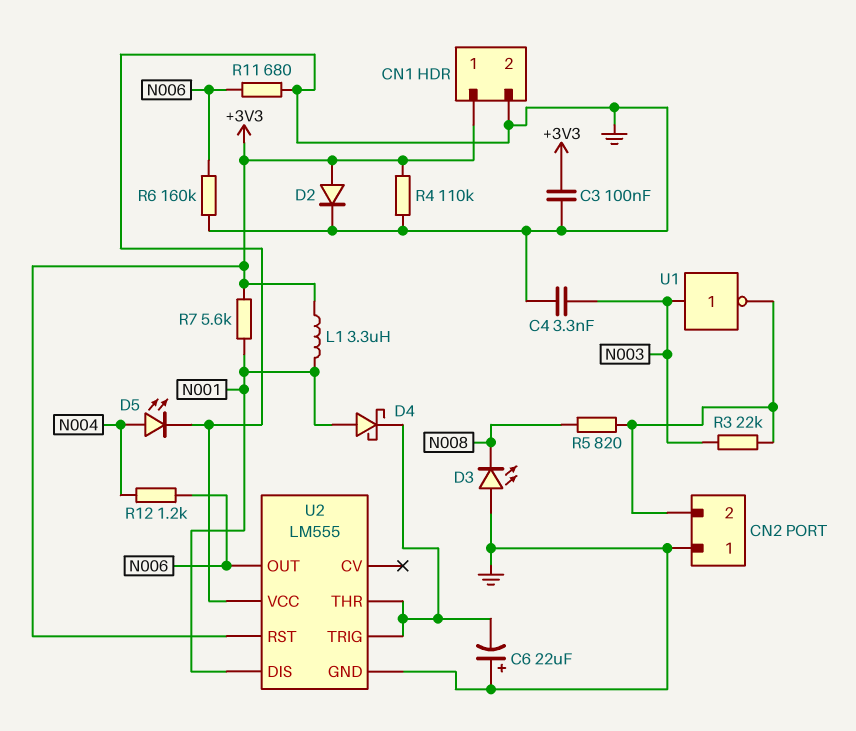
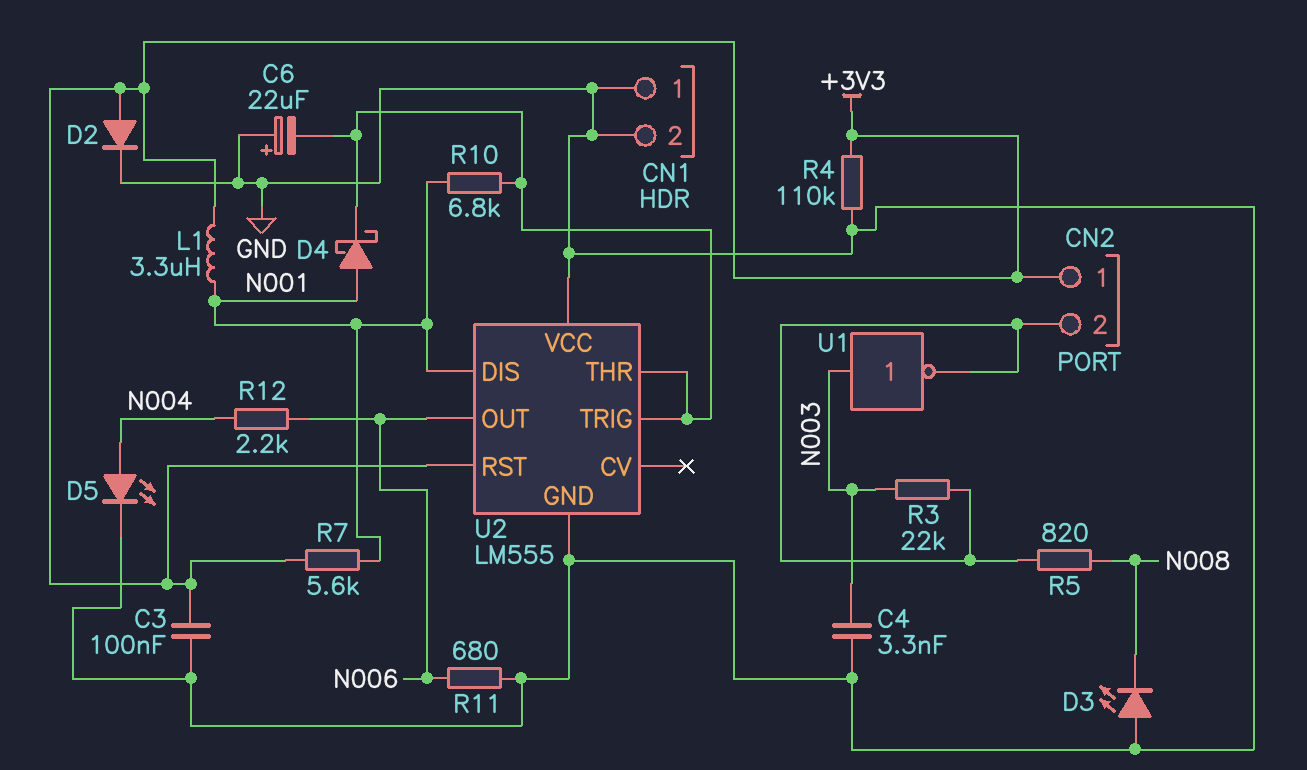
CN1 pin 1: +3V3 -> GND
CN2 pin 1: GND -> +3V3
R6: 160k (GND, N006) -> none
R10: none -> 6.8k (N001, U2/THR)
R12: 1.2k (N004, N006) -> 2.2k (N004, N006)

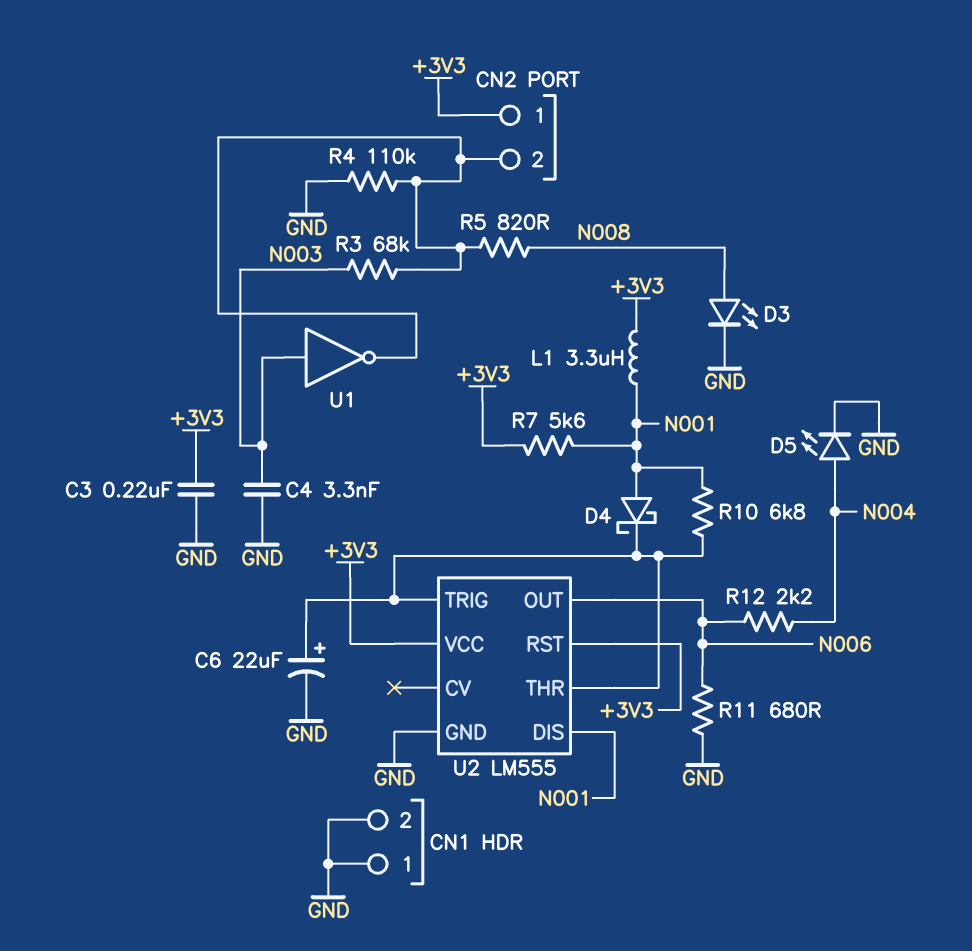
C3: 100nF (+3V3, GND) -> 220nF (+3V3, GND)
C6: 22uF (plus GND, minus U2/THR) -> 22uF (plus U2/THR, minus GND)
D2: diode (A +3V3, K GND) -> none
D3: LED (A GND, K N008) -> LED (A N008, K GND)
R3: 22k (CN2/2, N003) -> 68k (CN2/2, N003)
R4: 110k (+3V3, GND) -> 110k (CN2/2, GND)
U2 pin VCC: GND -> +3V3

